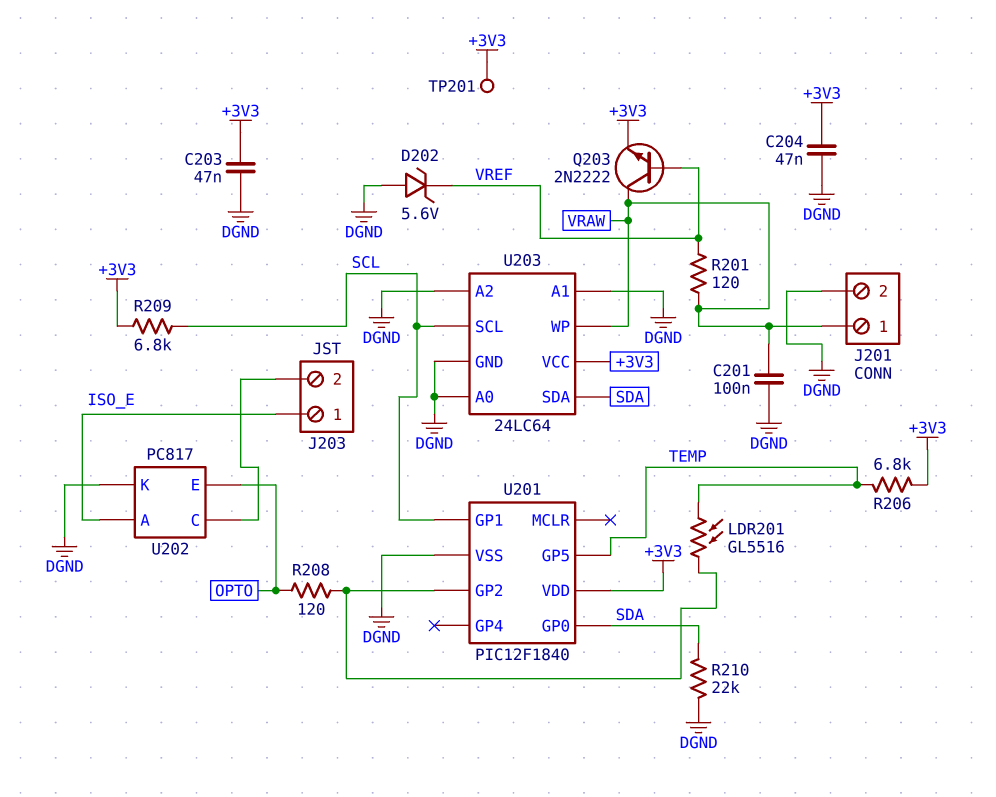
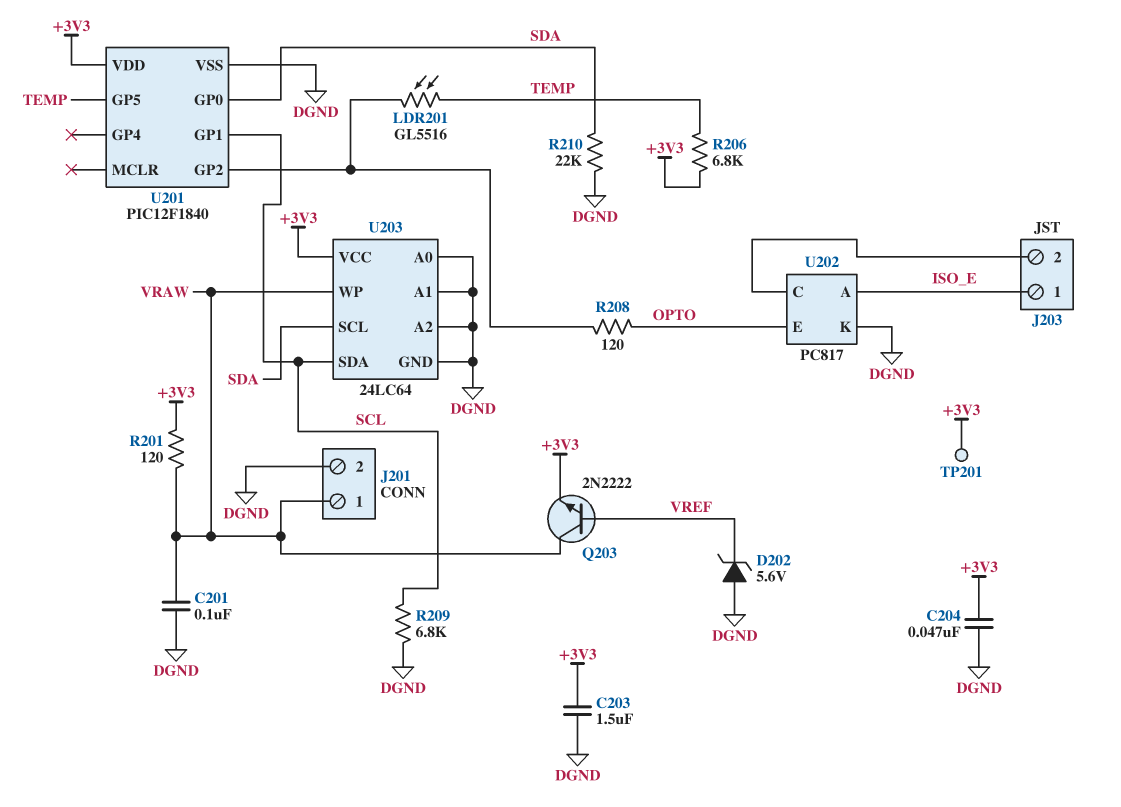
C203: 47nF (+3V3, DGND) -> 1.5uF (+3V3, DGND)
R201: 120 (VRAW, VREF) -> 120 (+3V3, VRAW)
R209: 6.8k (+3V3, SCL) -> 6.8k (DGND, SCL)
U203 pin SCL: SCL -> SDA
U203 pin SDA: SDA -> SCL

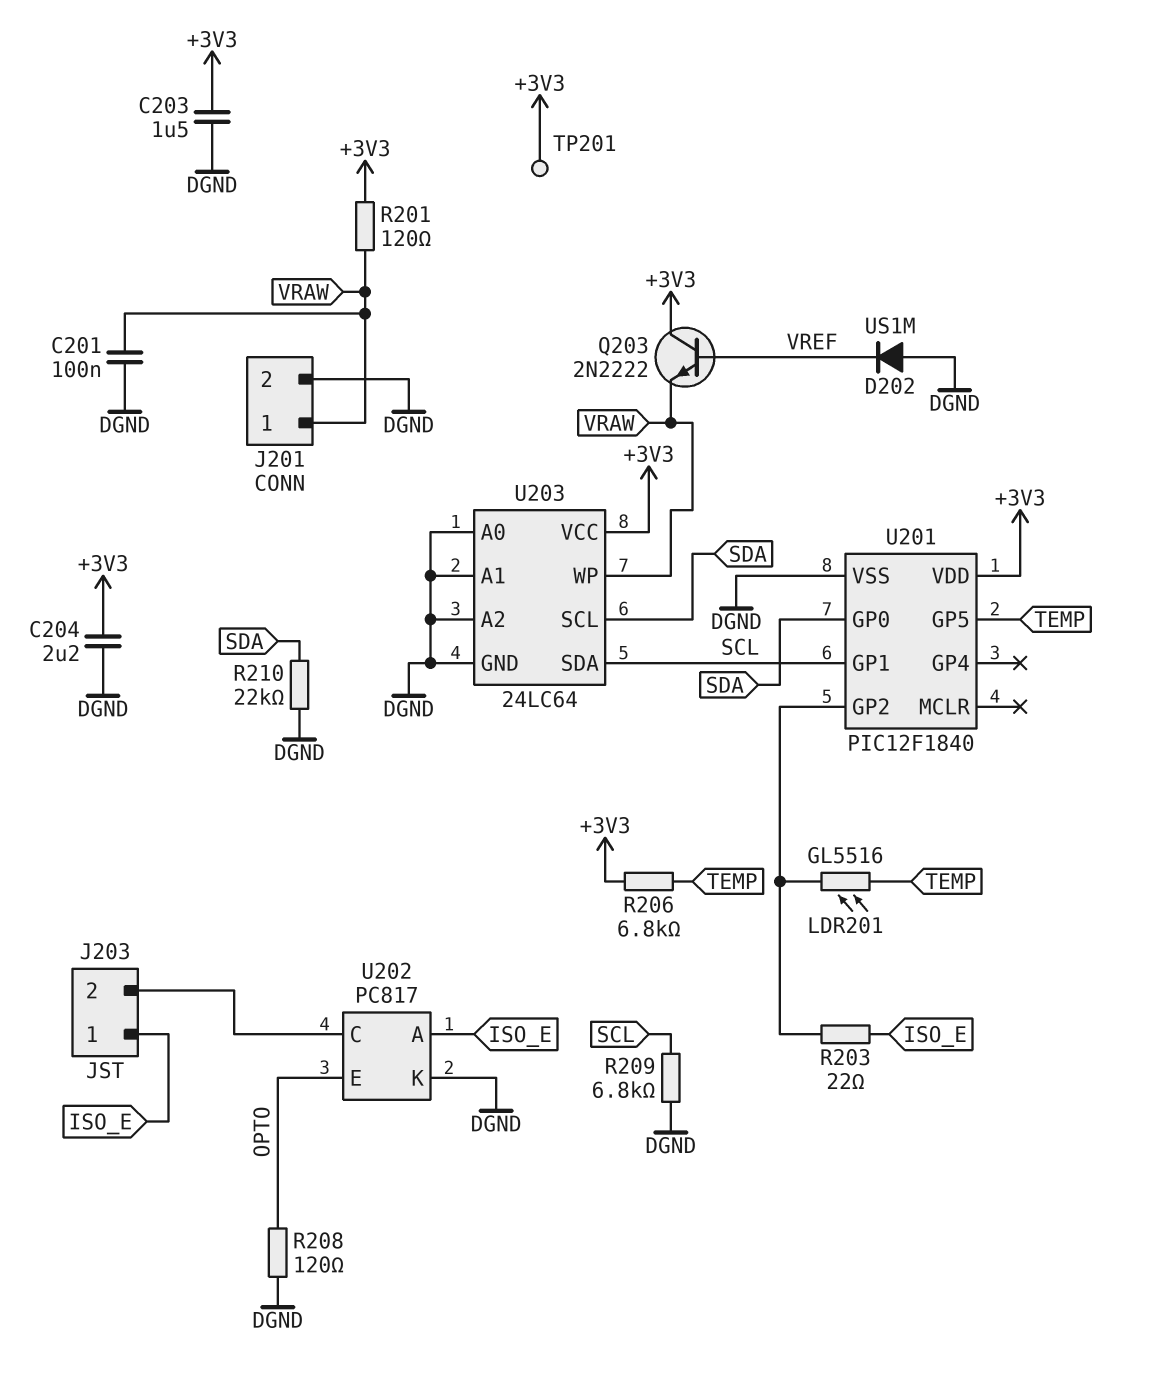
C204: 47nF (+3V3, DGND) -> 2.2uF (+3V3, DGND)
D202: zener 5.6V (A DGND, K VREF) -> diode US1M (A DGND, K VREF)
Q203: NPN 2N2222 (B VREF, C VRAW, E +3V3) -> NPN 2N2222 (B VREF, C +3V3, E VRAW)
R203: none -> 22 (ISO_E, U201/GP2)
R208: 120 (OPTO, U201/GP2) -> 120 (DGND, OPTO)

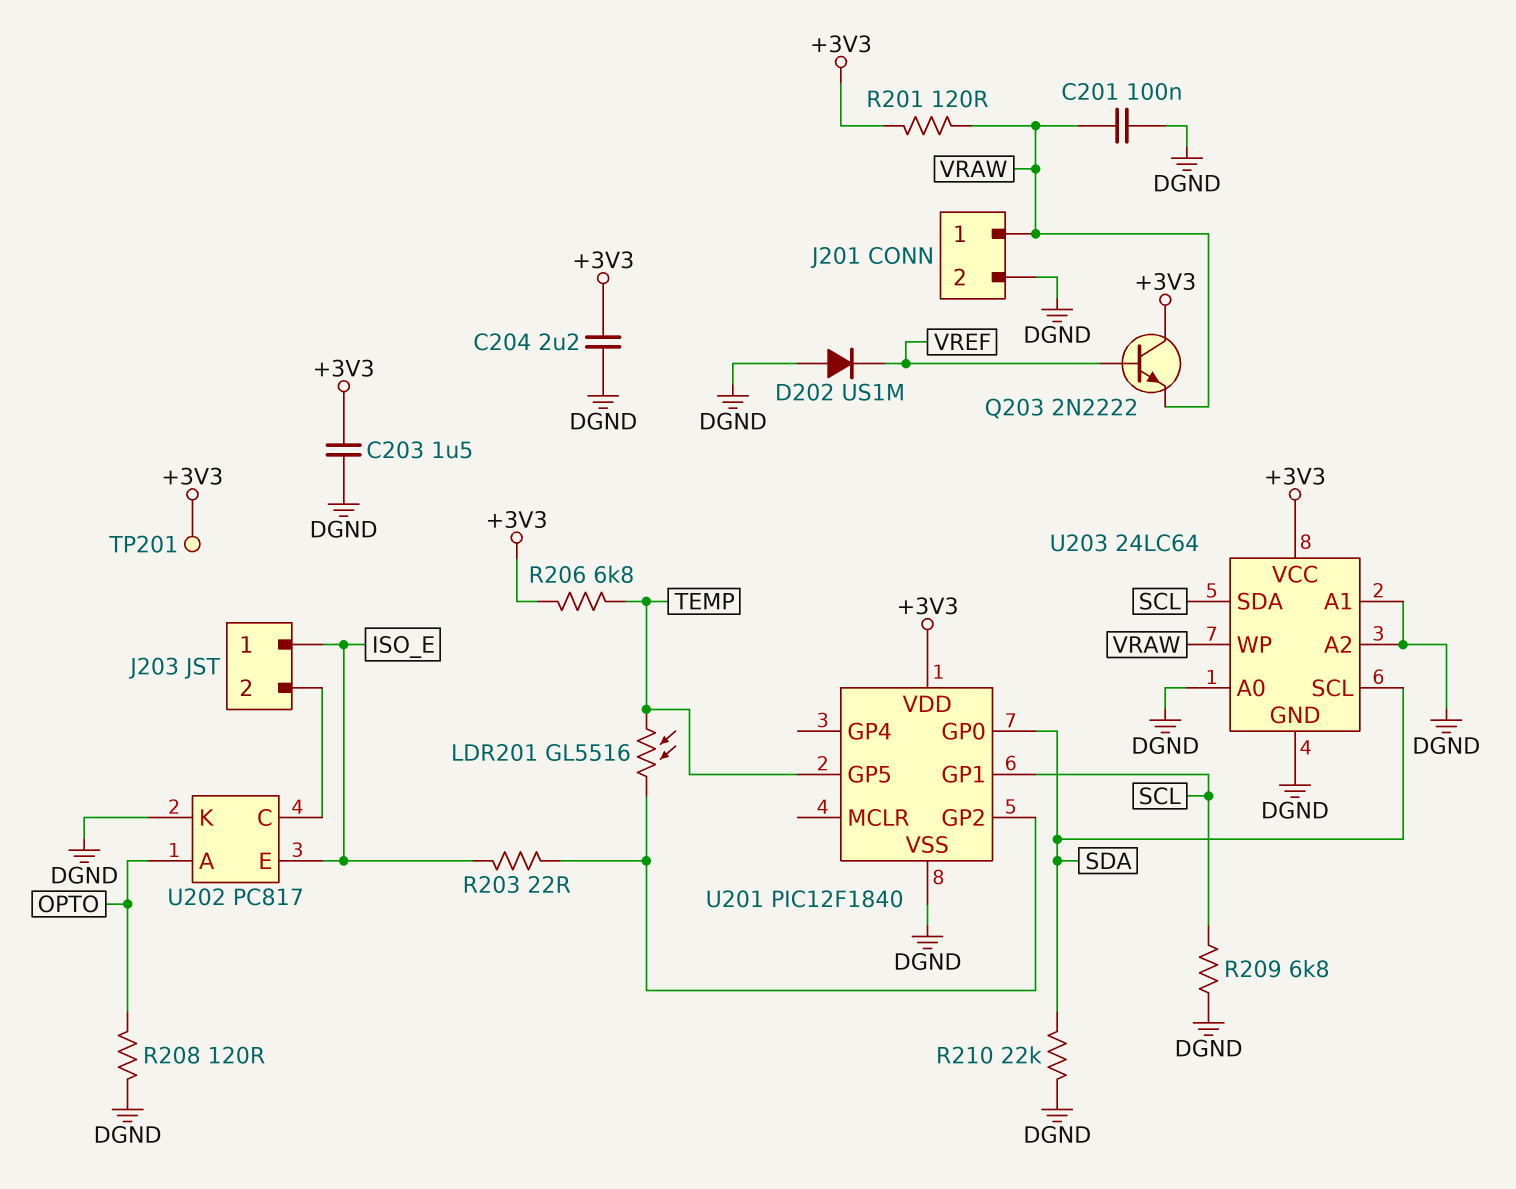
U202 pin A: ISO_E -> OPTO
U202 pin E: OPTO -> ISO_E

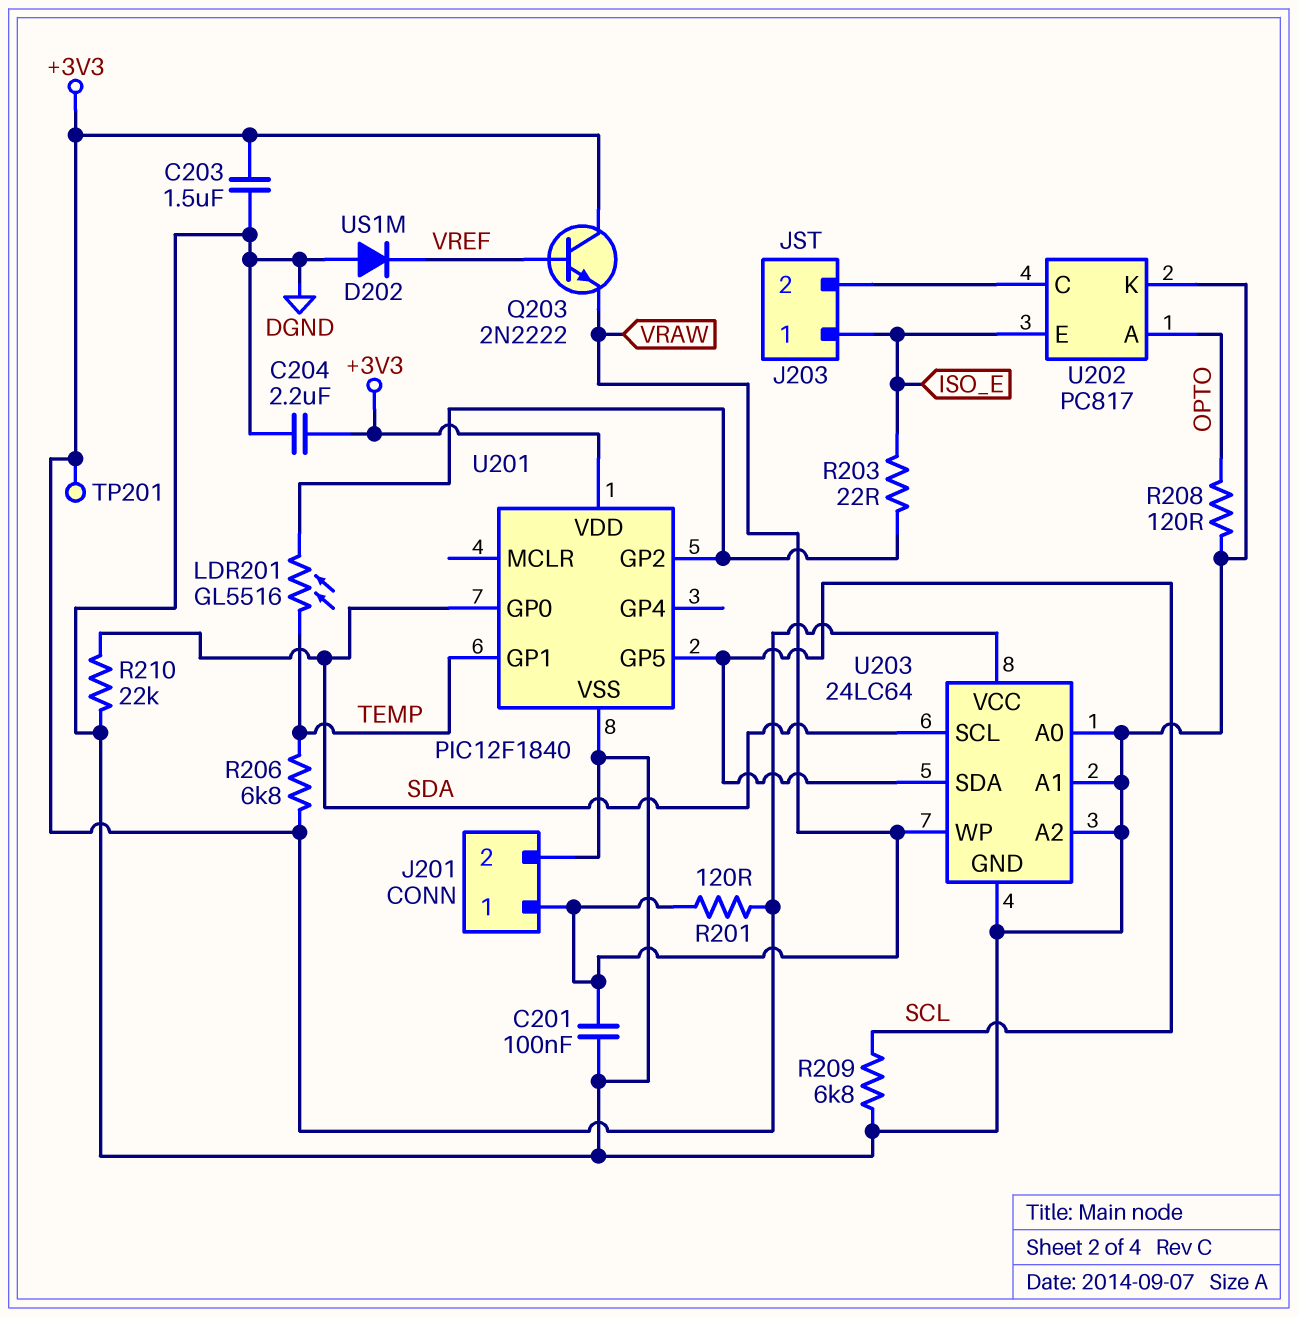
U201 pin GP1: SCL -> TEMP
U201 pin GP5: TEMP -> SCL

